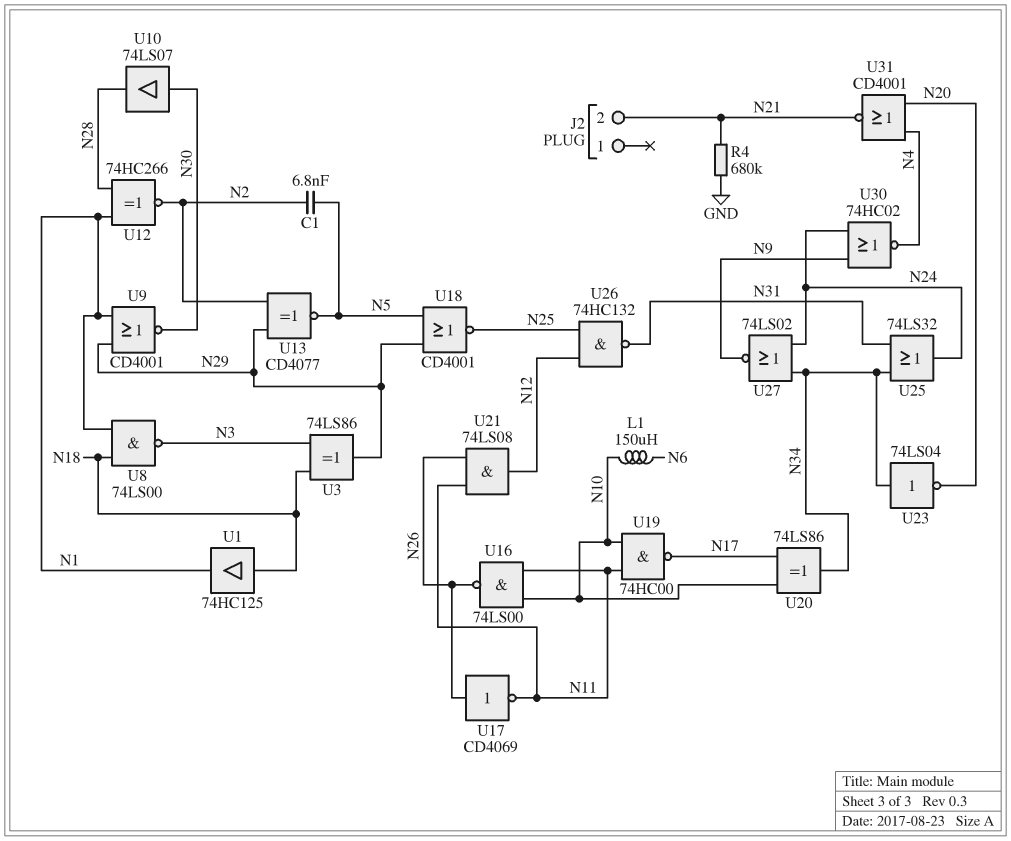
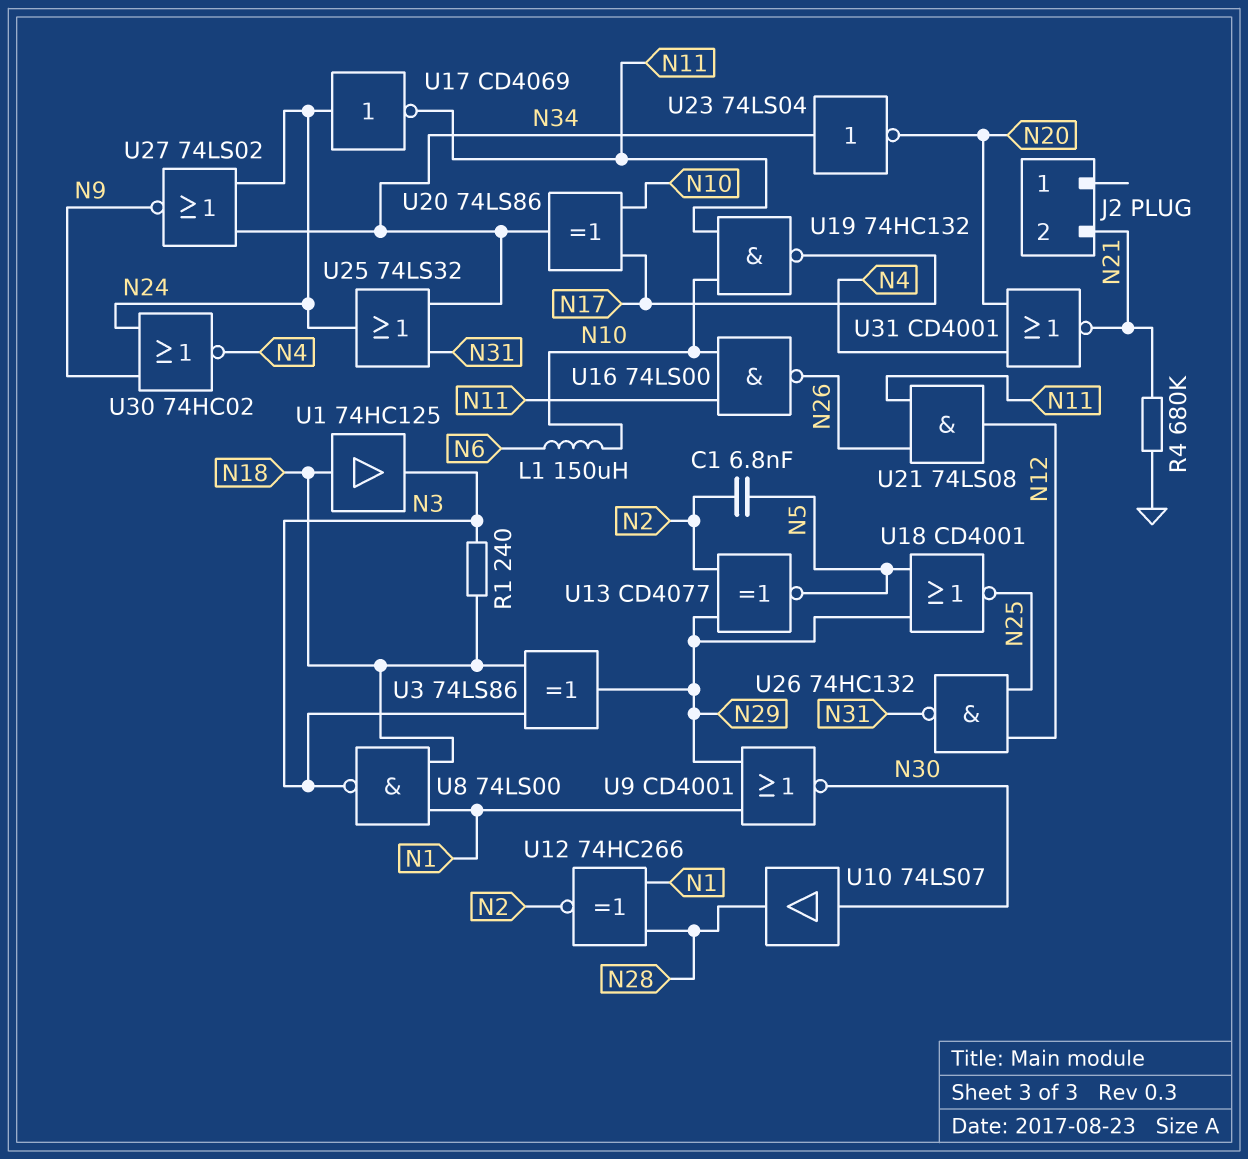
R1: none -> 240 (N3, N18)
U1: buffer 74HC125 (in N18, out N1) -> buffer 74HC125 (in N18, out N3)
U17: NOT CD4069 (in N26, out N11) -> NOT CD4069 (in N24, out N11)
U19: NAND 74HC00 (in N10, in N11, out N17) -> NAND 74HC132 (in N10, in N11, out N17)

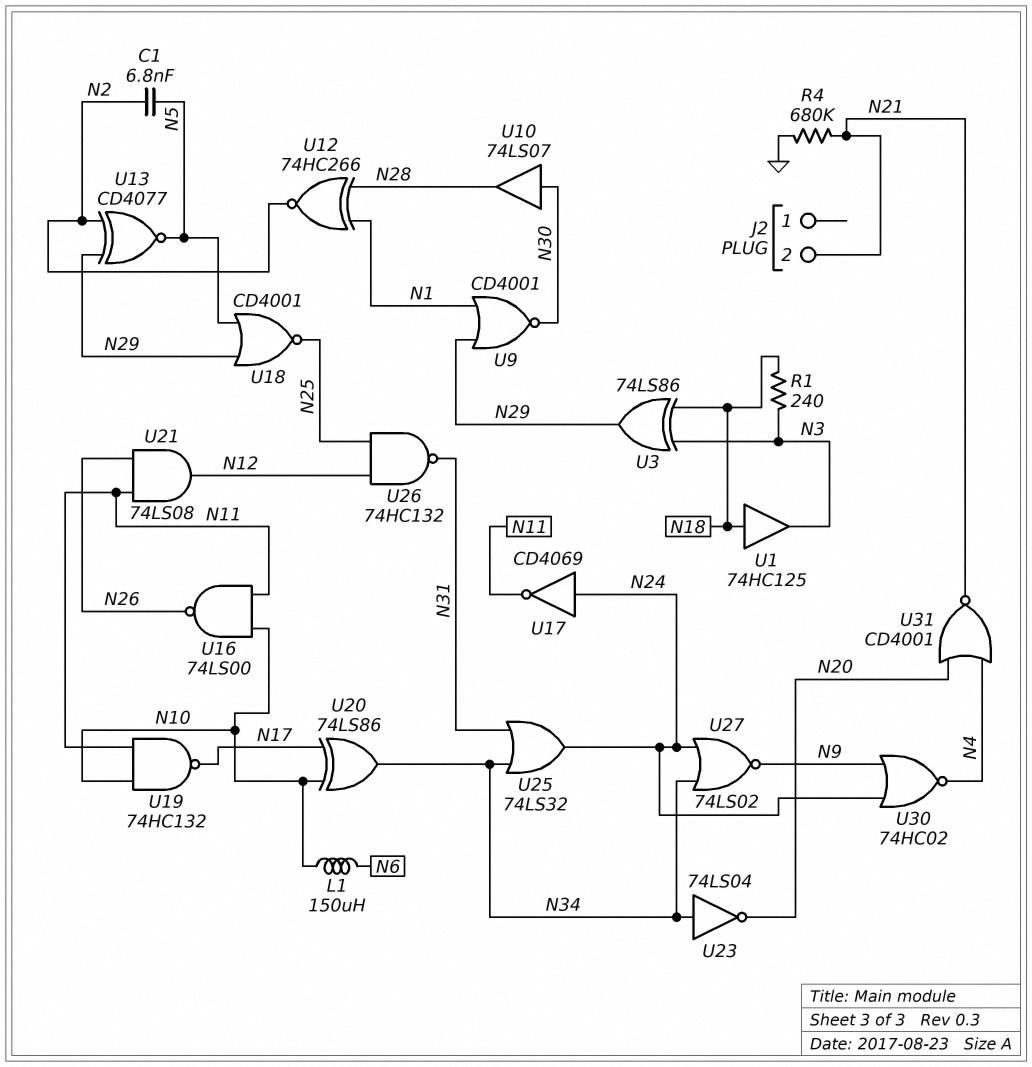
U8: NAND 74LS00 (in N1, in N18, out N3) -> none

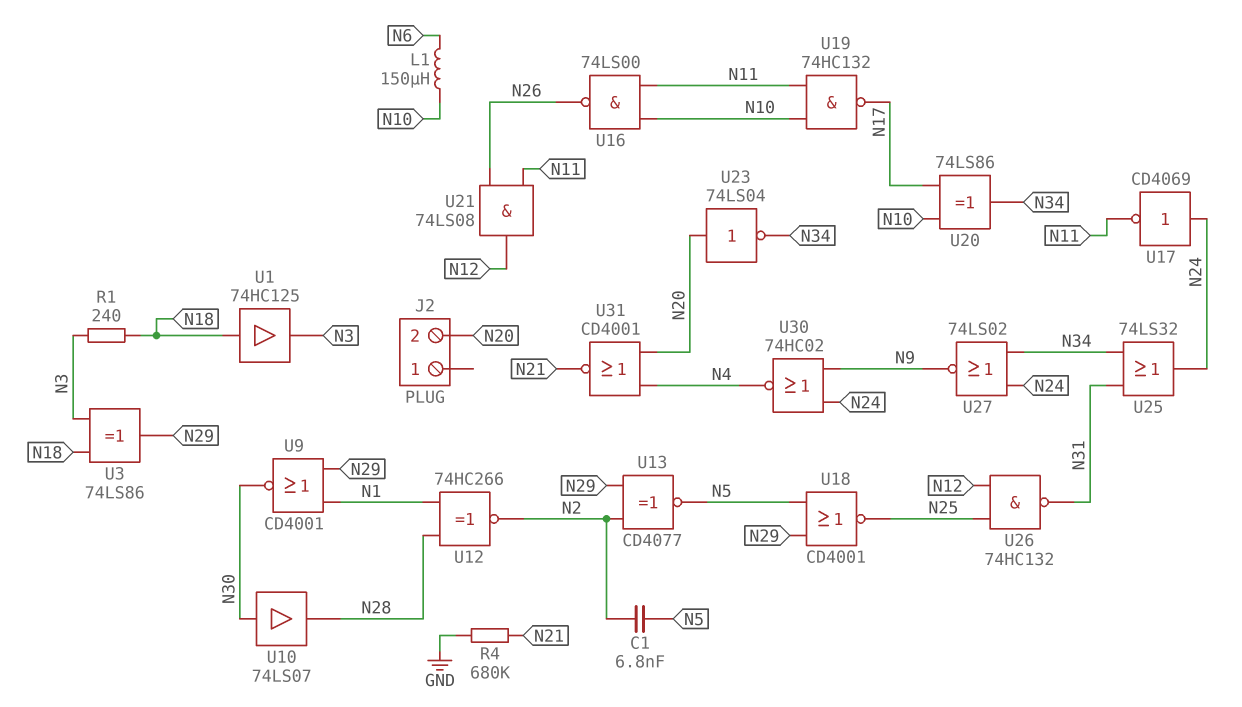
J2 pin 2: N21 -> N20
U23: NOT 74LS04 (in N34, out N20) -> NOT 74LS04 (in N20, out N34)

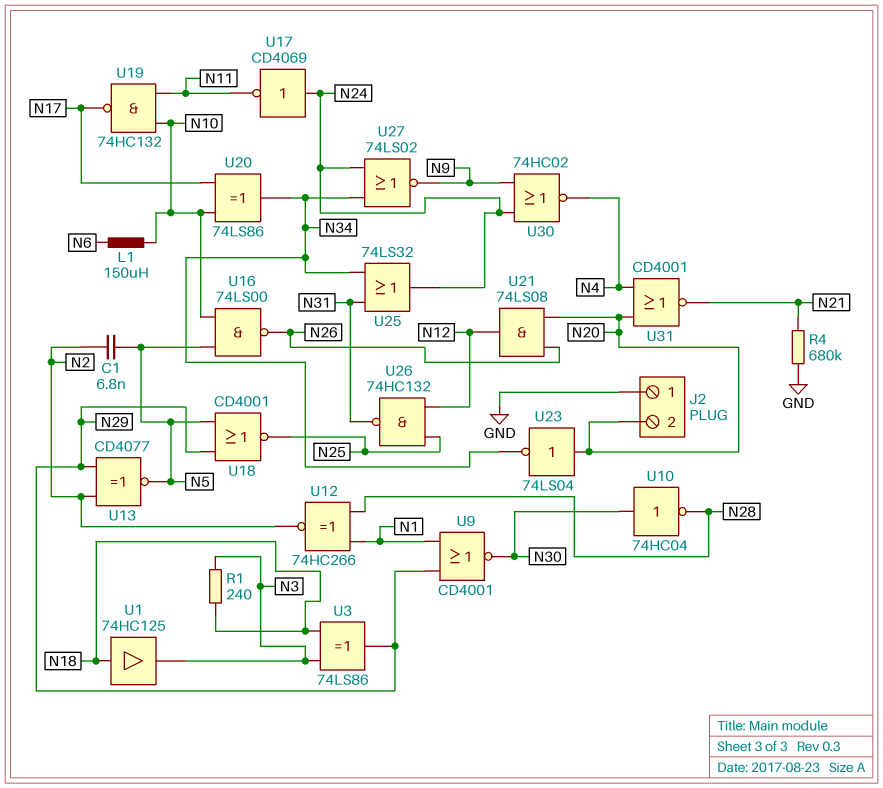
J2 pin 1: none -> GND
U10: buffer 74LS07 (in N30, out N28) -> NOT 74HC04 (in N30, out N28)
U16: NAND 74LS00 (in N10, in N11, out N26) -> NAND 74LS00 (in N5, in N10, out N26)
U21: AND 74LS08 (in N11, in N26, out N12) -> AND 74LS08 (in N20, in N26, out N12)

